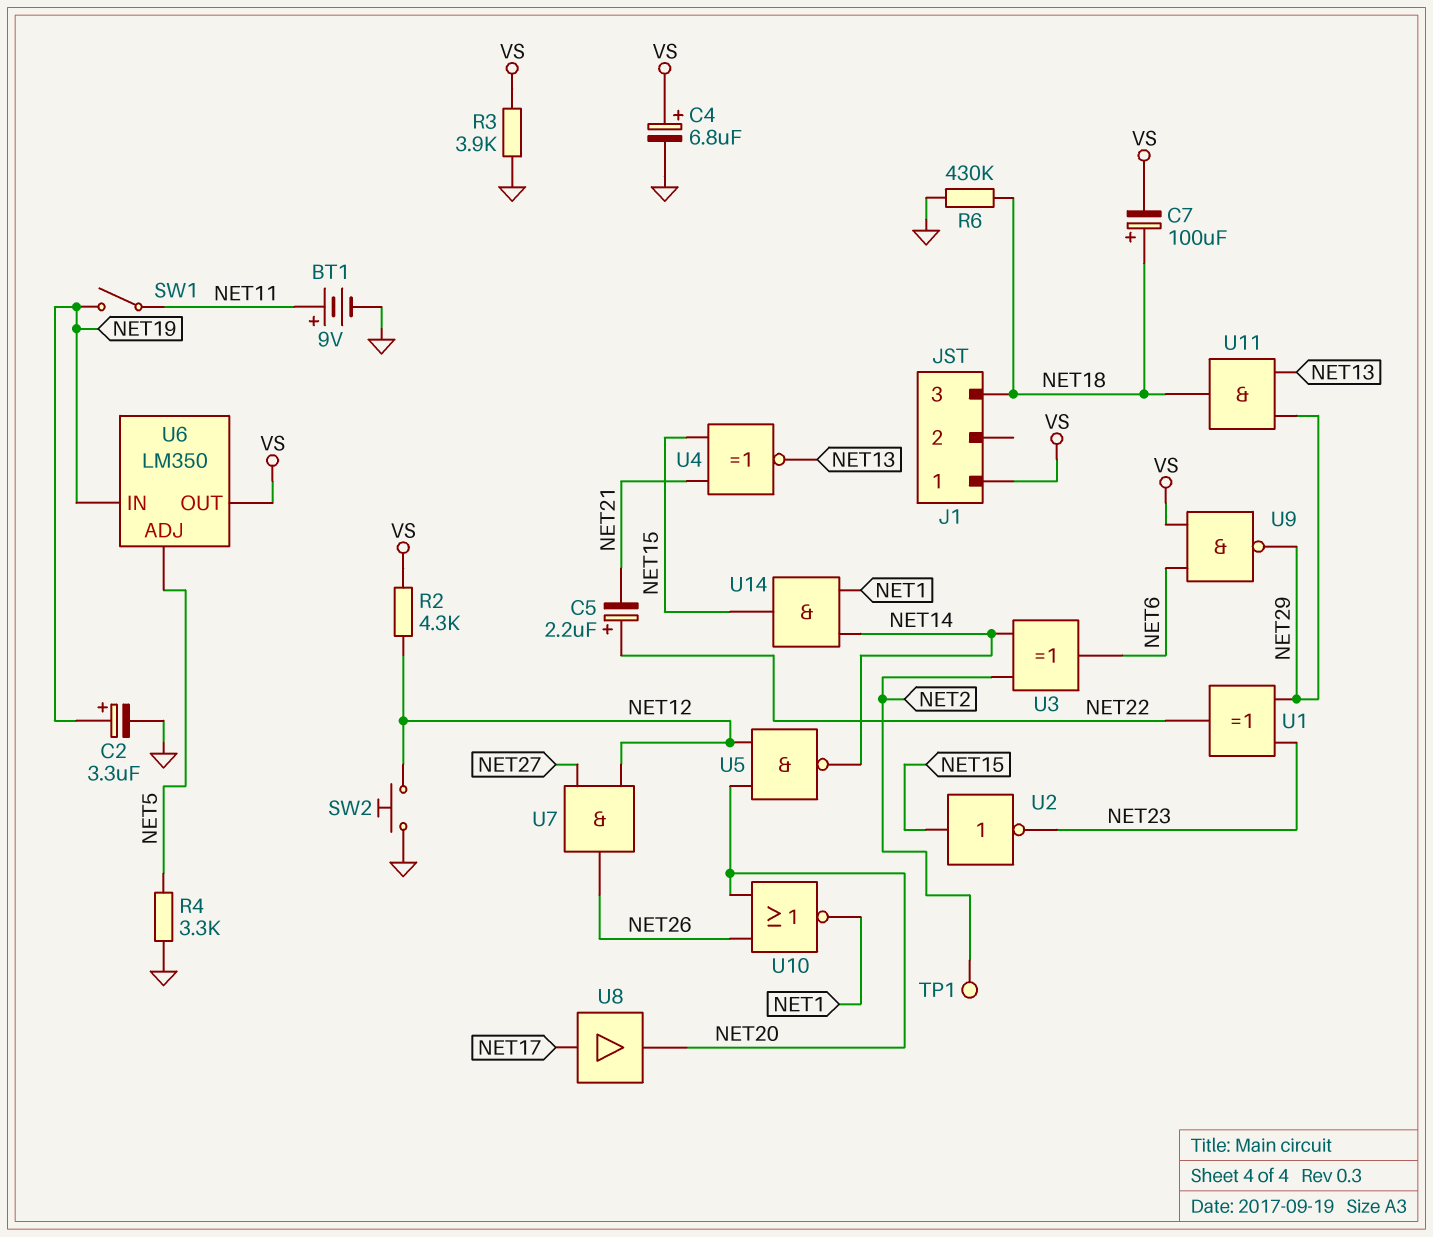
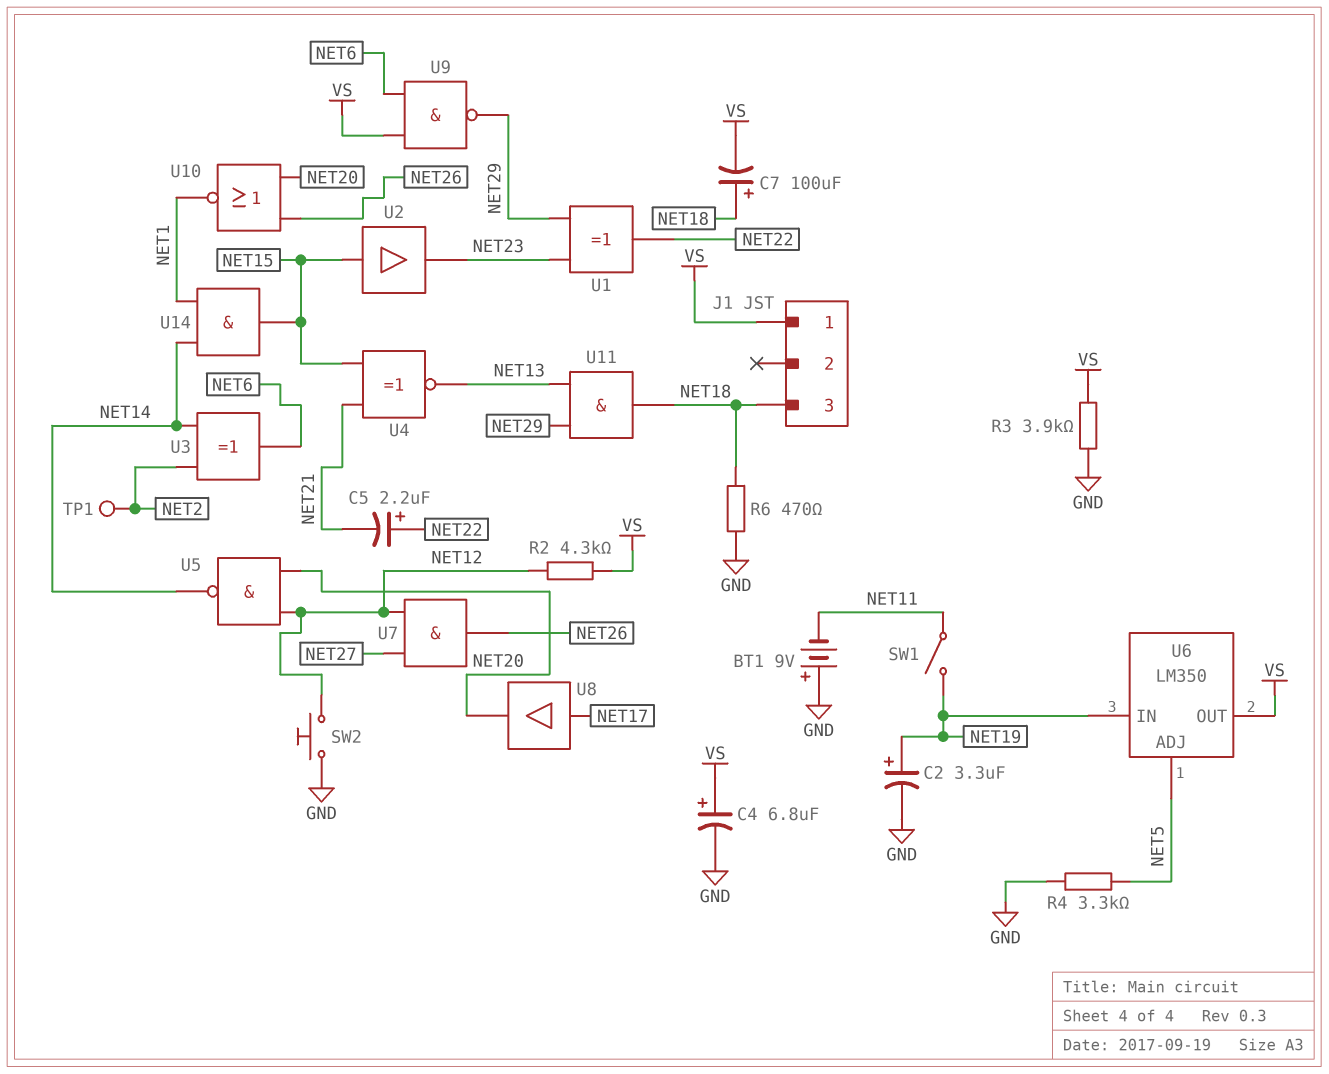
BT1: 9V (plus NET11, minus GND) -> 9V (plus GND, minus NET11)
R6: 430k (GND, NET18) -> 470 (GND, NET18)
U2: NOT (in NET15, out NET23) -> buffer (in NET15, out NET23)

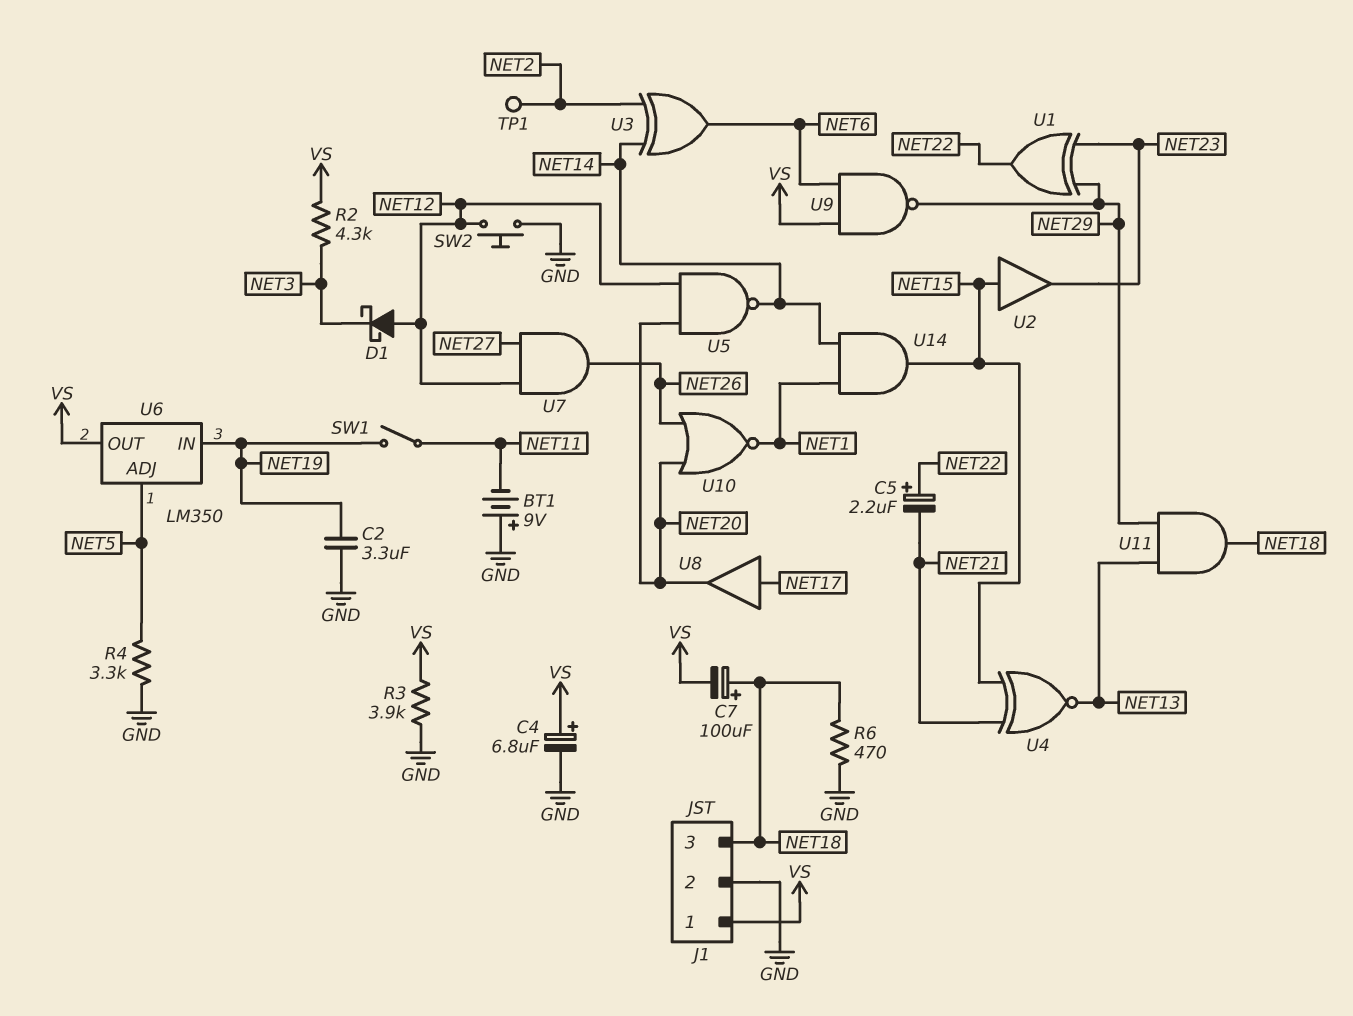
C2: 3.3uF (plus NET19, minus GND) -> 3.3uF (GND, NET19)
D1: none -> schottky (A NET12, K NET3)
J1 pin 2: none -> GND
R2: 4.3k (NET12, VS) -> 4.3k (NET3, VS)

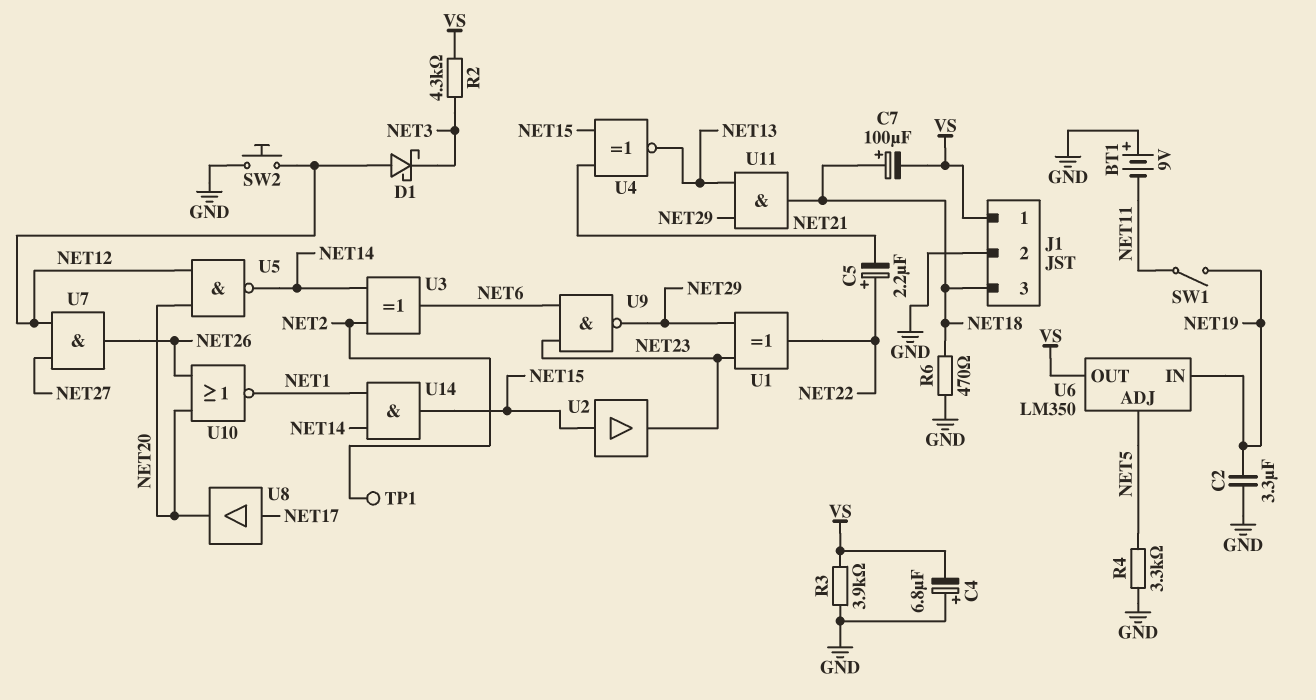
C4: 6.8uF (plus VS, minus GND) -> 6.8uF (plus GND, minus VS)
U9: NAND (in NET6, in VS, out NET29) -> NAND (in NET6, in NET23, out NET29)

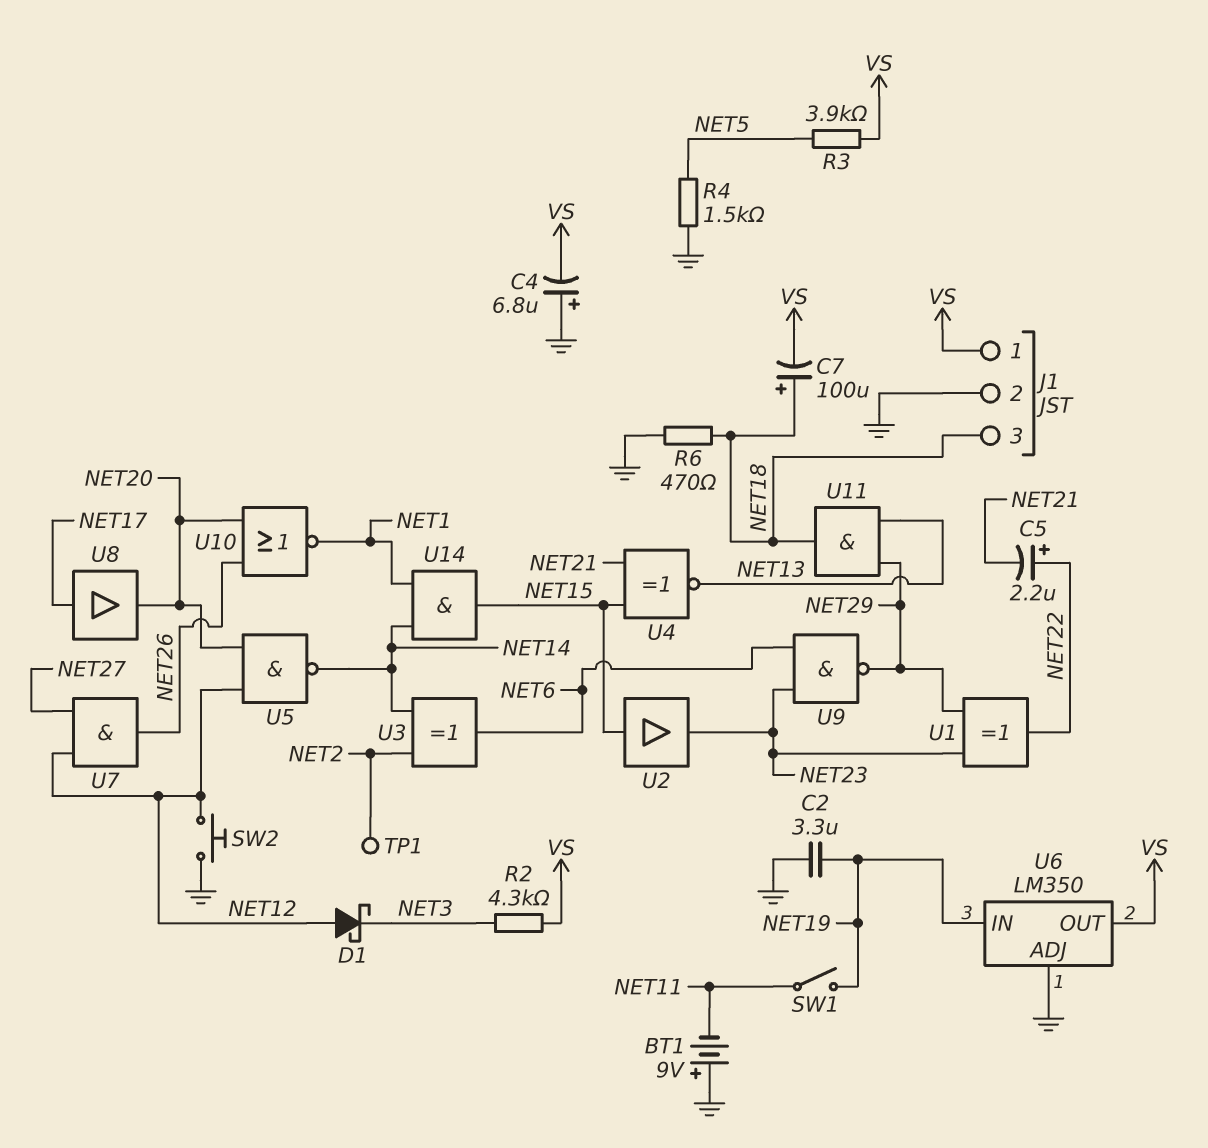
R3: 3.9k (GND, VS) -> 3.9k (NET5, VS)
R4: 3.3k (GND, NET5) -> 1.5k (GND, NET5)
U6 pin ADJ: NET5 -> GND

